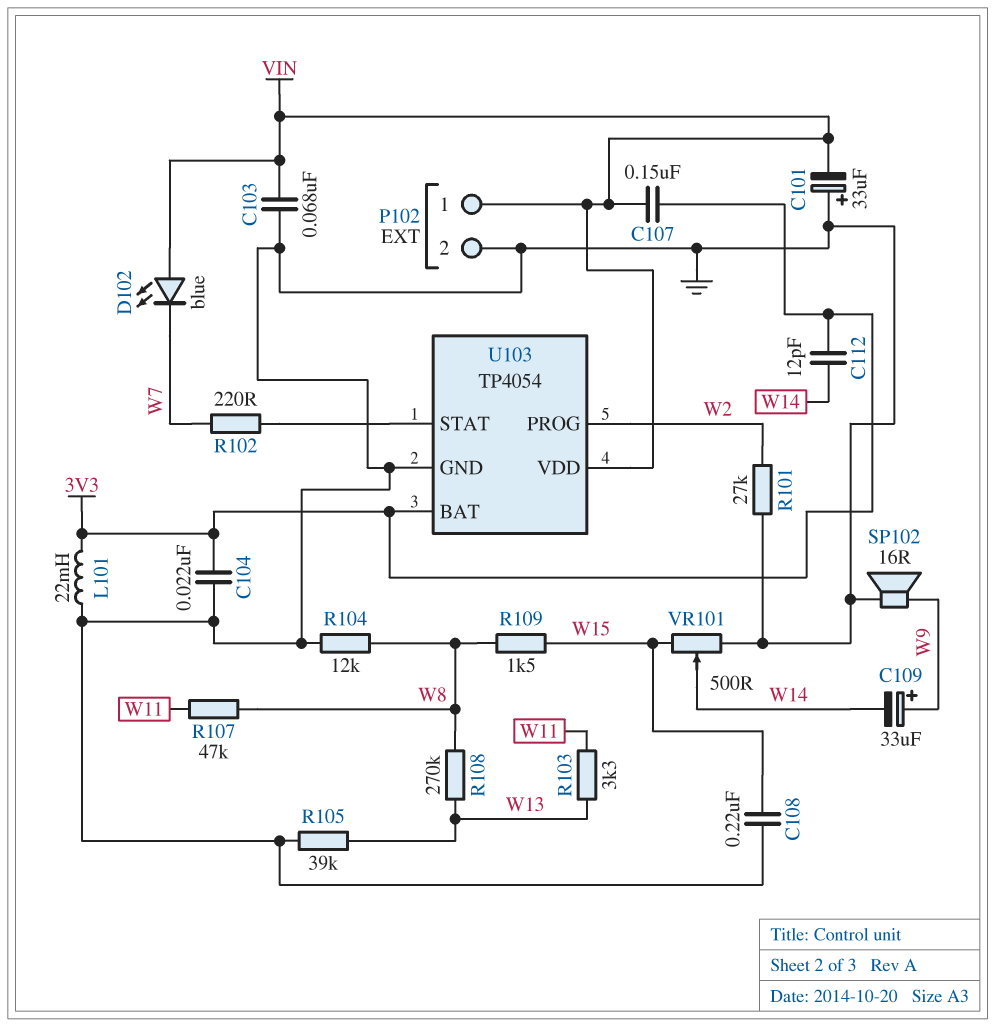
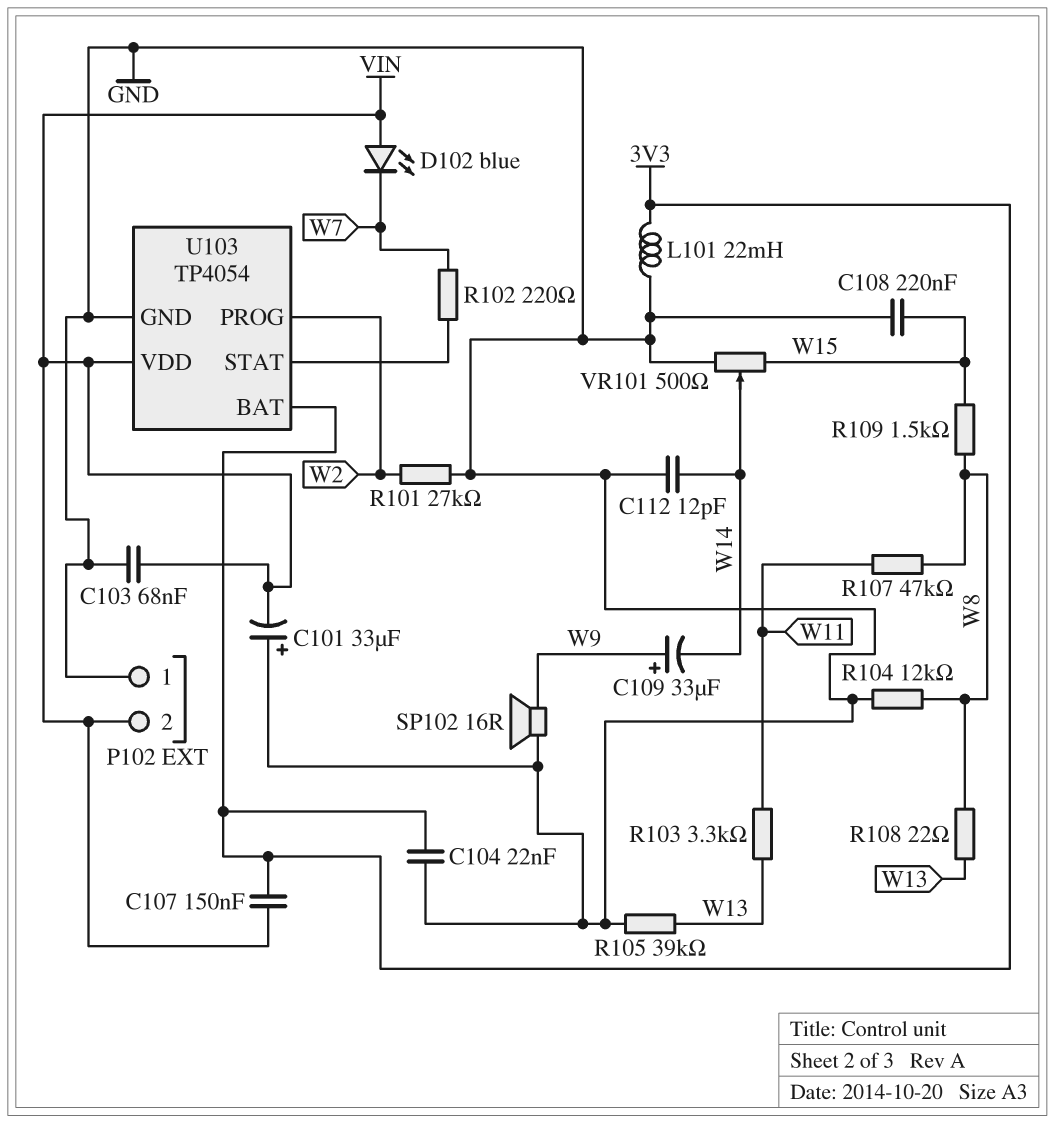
C112: 12pF (3V3, W14) -> 12pF (GND, W14)
P102 pin 1: VIN -> GND
P102 pin 2: GND -> VIN
R108: 270k (W8, W13) -> 22 (W8, W13)

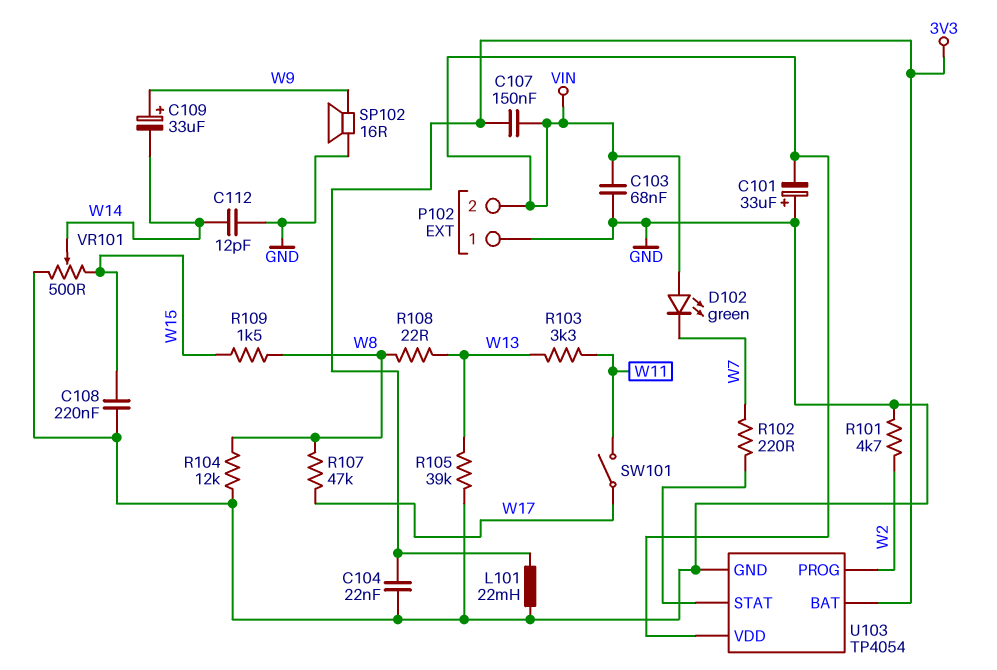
D102: LED blue (A VIN, K W7) -> LED green (A VIN, K W7)
R101: 27k (GND, W2) -> 4.7k (GND, W2)
R107: 47k (W8, W11) -> 47k (W8, W17)
SW101: none -> switch (W11, W17)

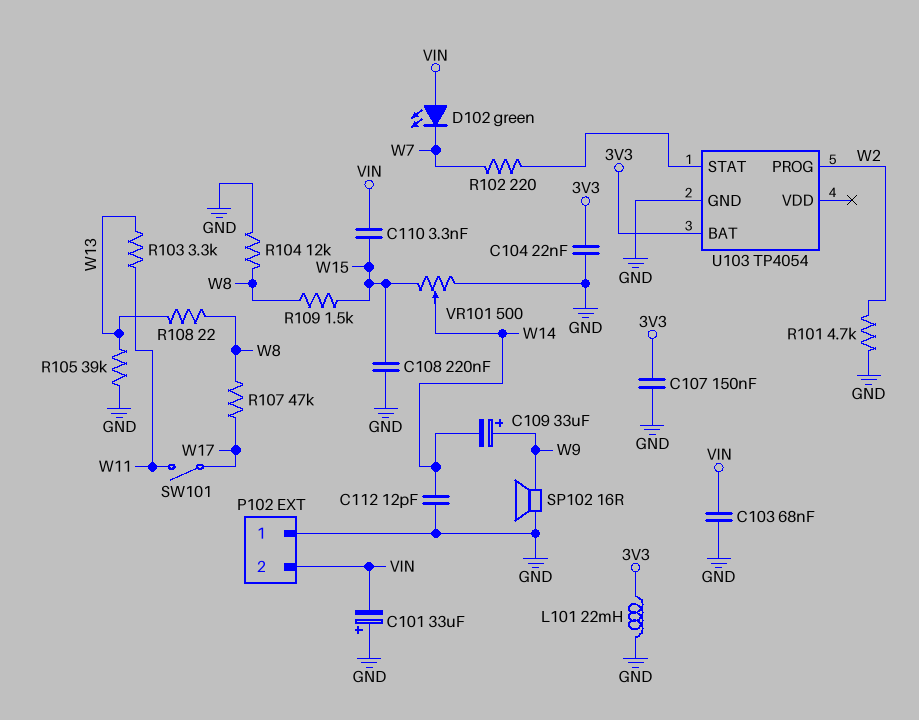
C107: 150nF (3V3, VIN) -> 150nF (3V3, GND)
C110: none -> 3.3nF (VIN, W15)
U103 pin VDD: VIN -> none

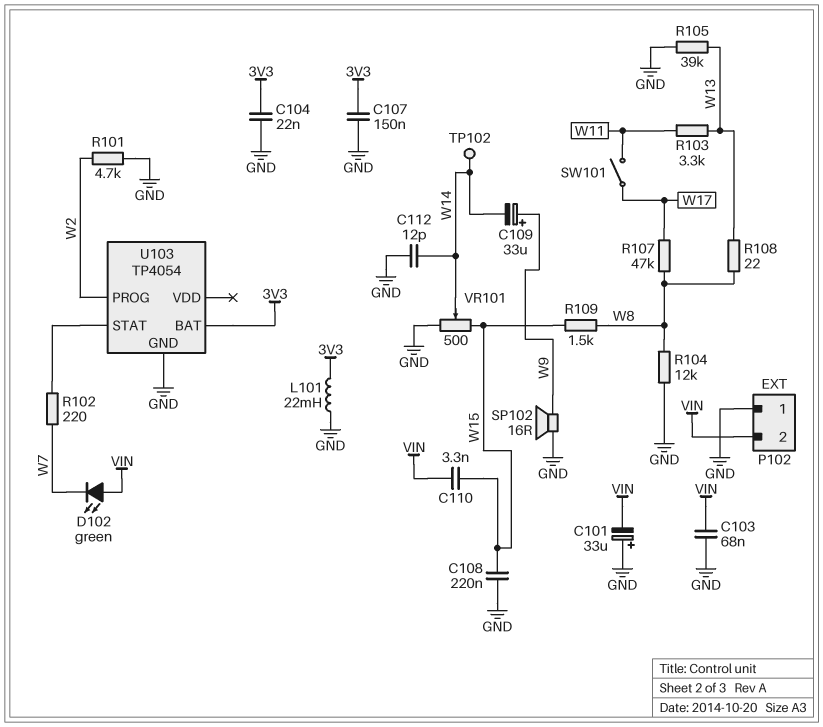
TP102: none -> test point (W14)

